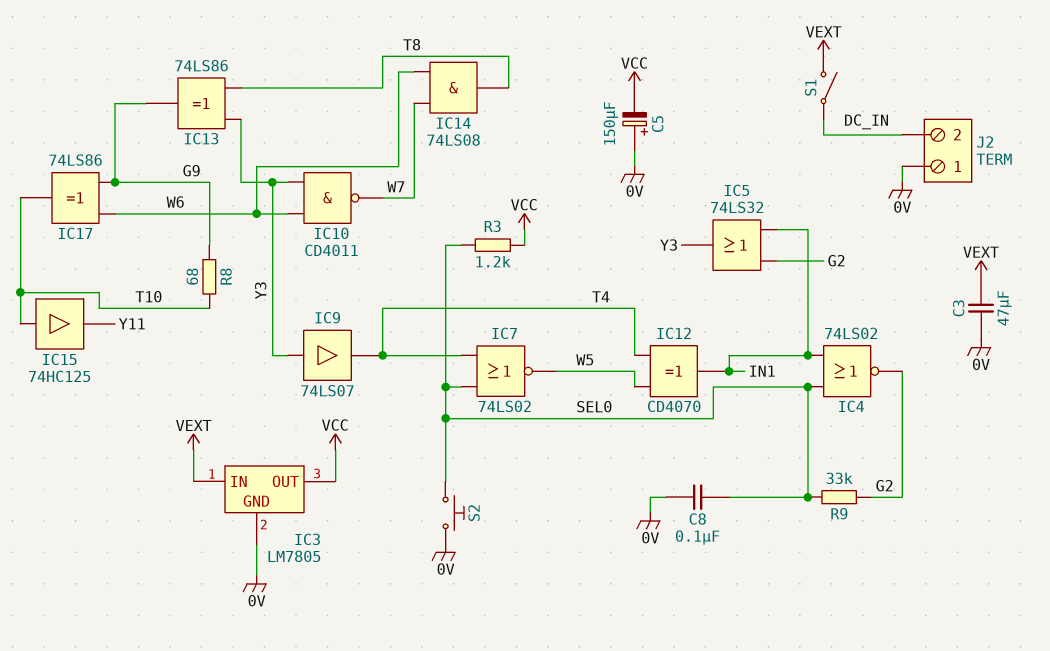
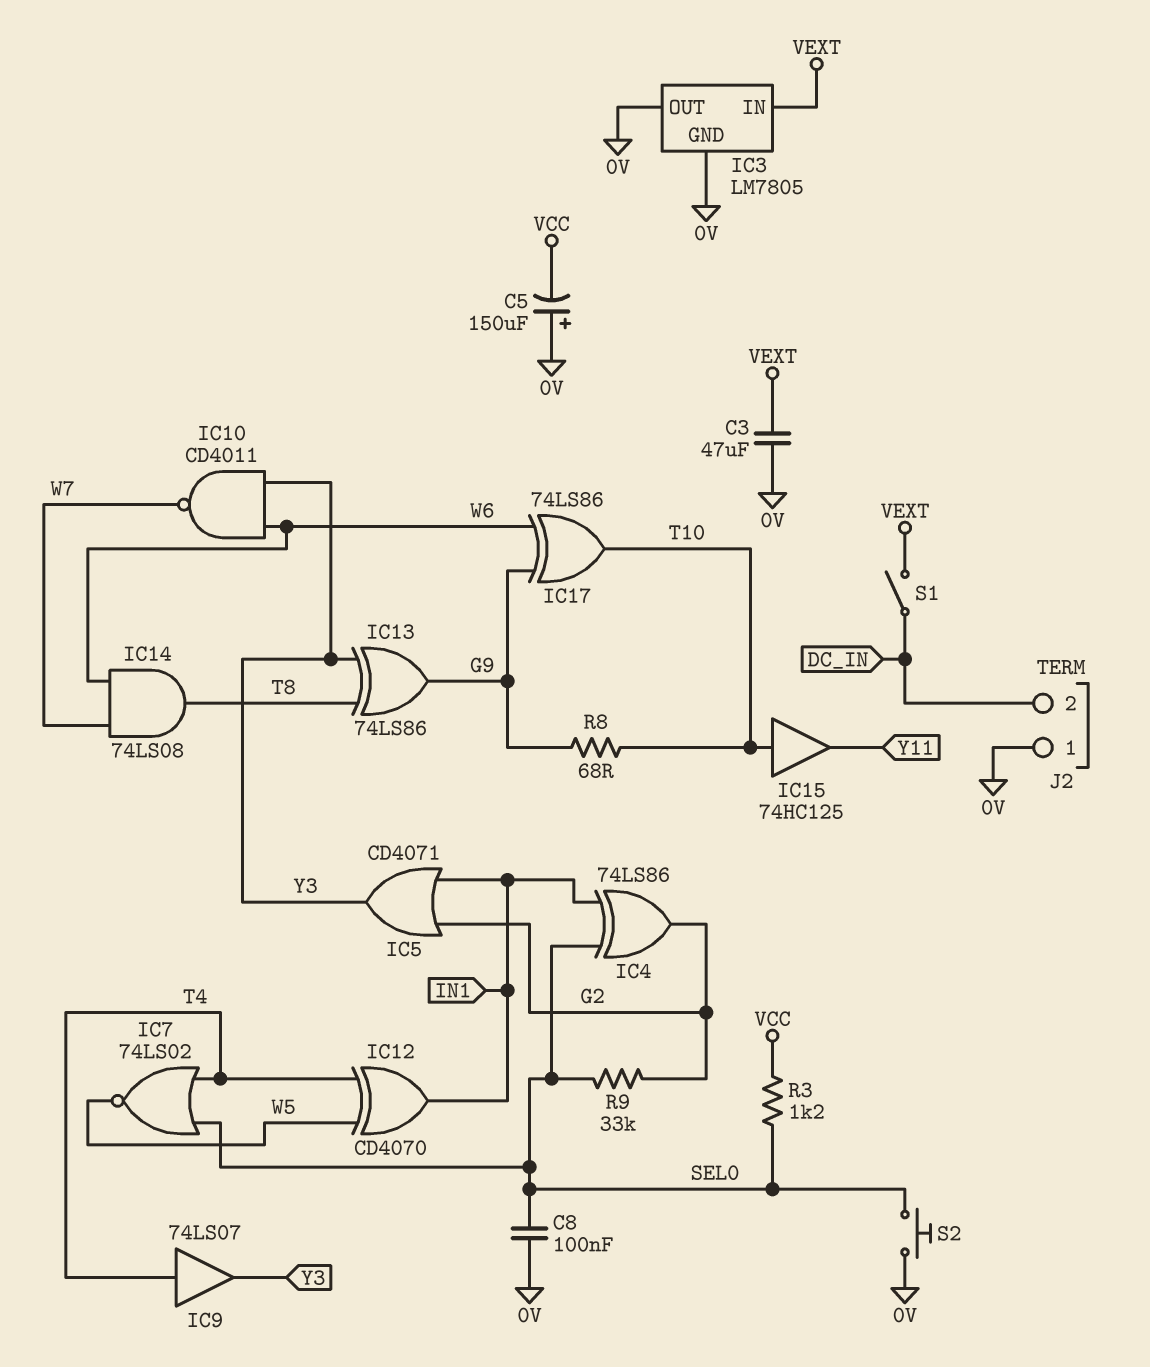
IC3 pin OUT: VCC -> 0V
IC4: NOR 74LS02 (in IN1, in SEL0, out G2) -> XOR 74LS86 (in IN1, in SEL0, out G2)
IC5: OR 74LS32 (in G2, in IN1, out Y3) -> OR CD4071 (in G2, in IN1, out Y3)
IC9: buffer 74LS07 (in Y3, out T4) -> buffer 74LS07 (in T4, out Y3)

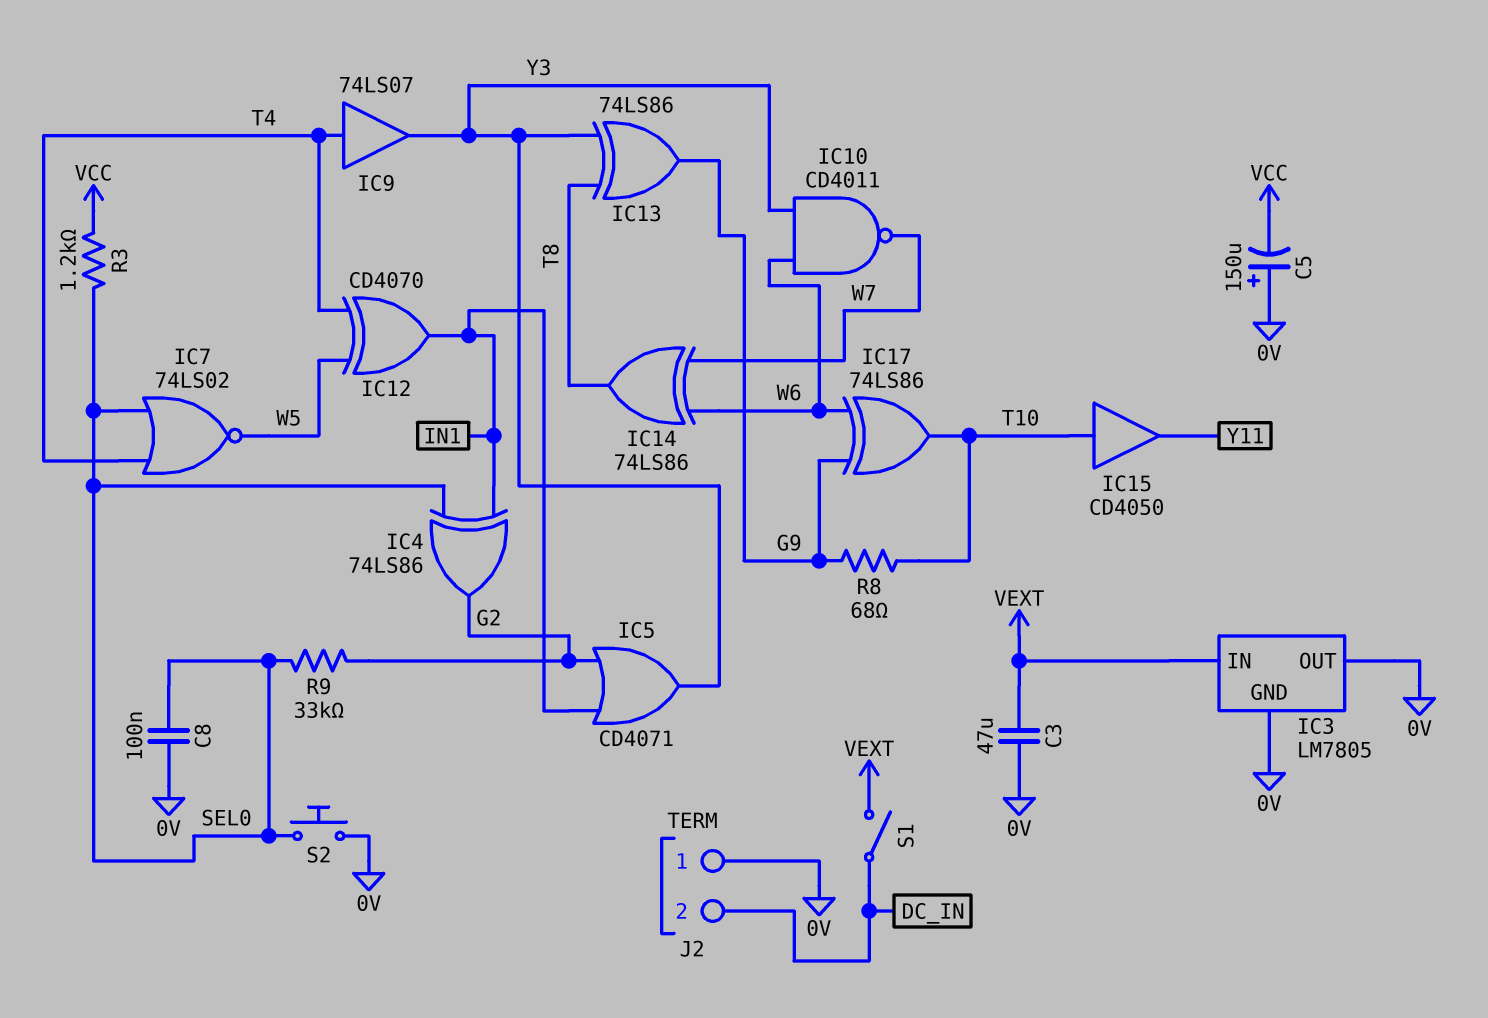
IC14: AND 74LS08 (in W6, in W7, out T8) -> XOR 74LS86 (in W6, in W7, out T8)
IC15: buffer 74HC125 (in T10, out Y11) -> buffer CD4050 (in T10, out Y11)

